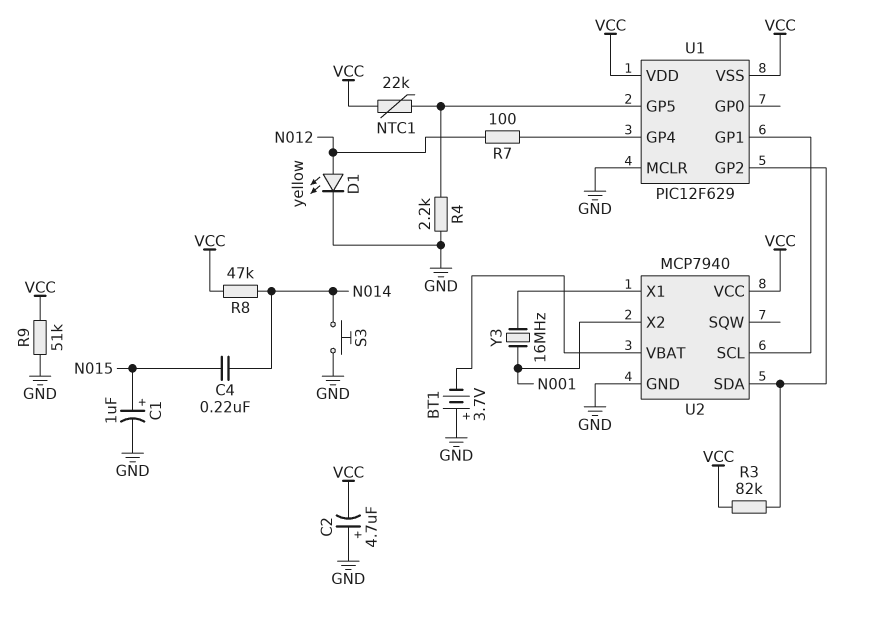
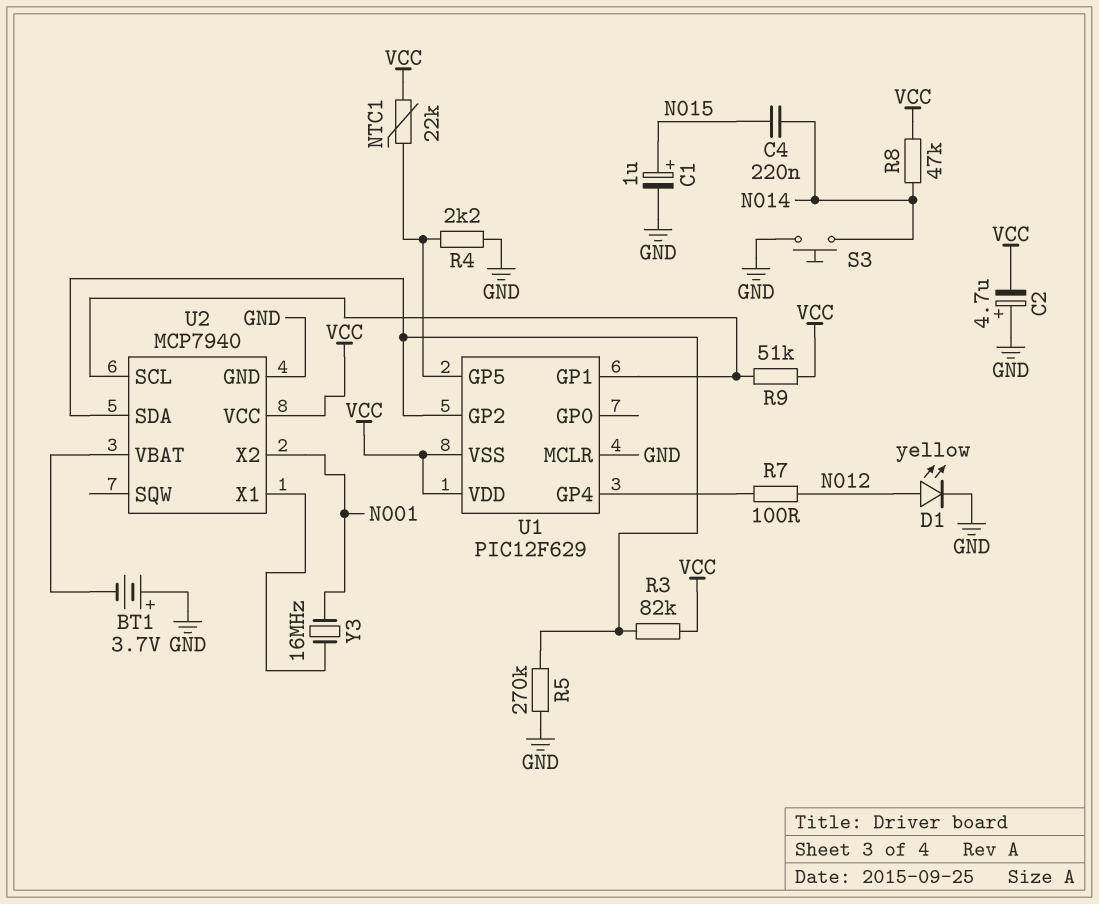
R5: none -> 270k (GND, U1/GP2)
R9: 51k (GND, VCC) -> 51k (U1/GP1, VCC)

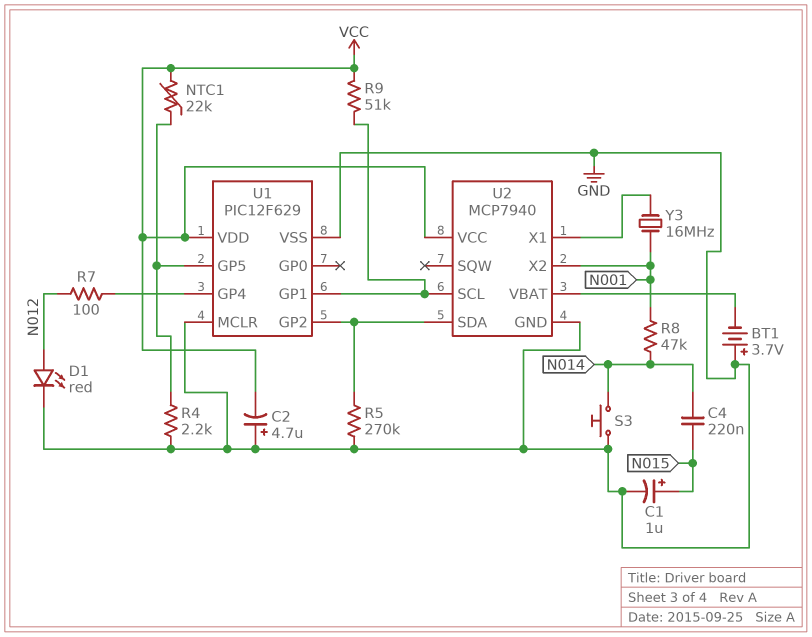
D1: LED yellow (A N012, K GND) -> LED red (A N012, K GND)
R3: 82k (U1/GP2, VCC) -> none
R8: 47k (N014, VCC) -> 47k (N001, N014)
U1 pin VSS: VCC -> GND

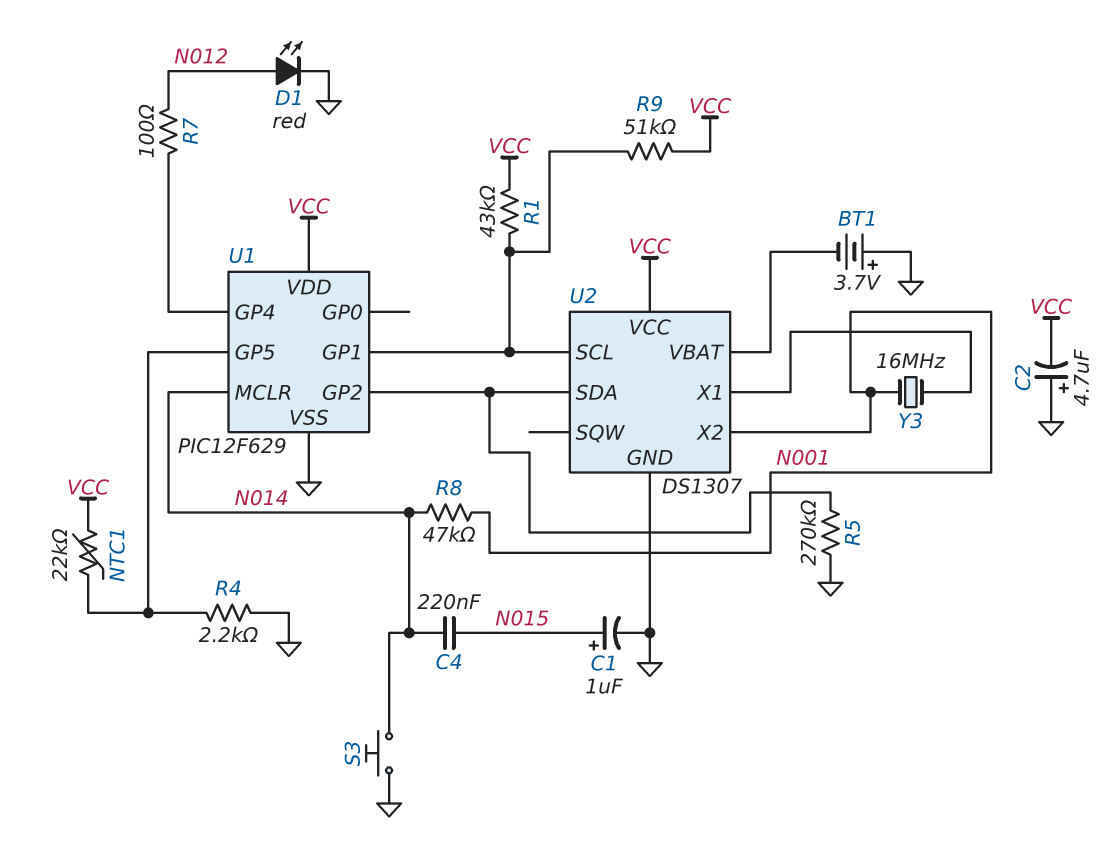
R1: none -> 43k (U1/GP1, VCC)
U1 pin MCLR: GND -> N014
U2: MCP7940 -> DS1307

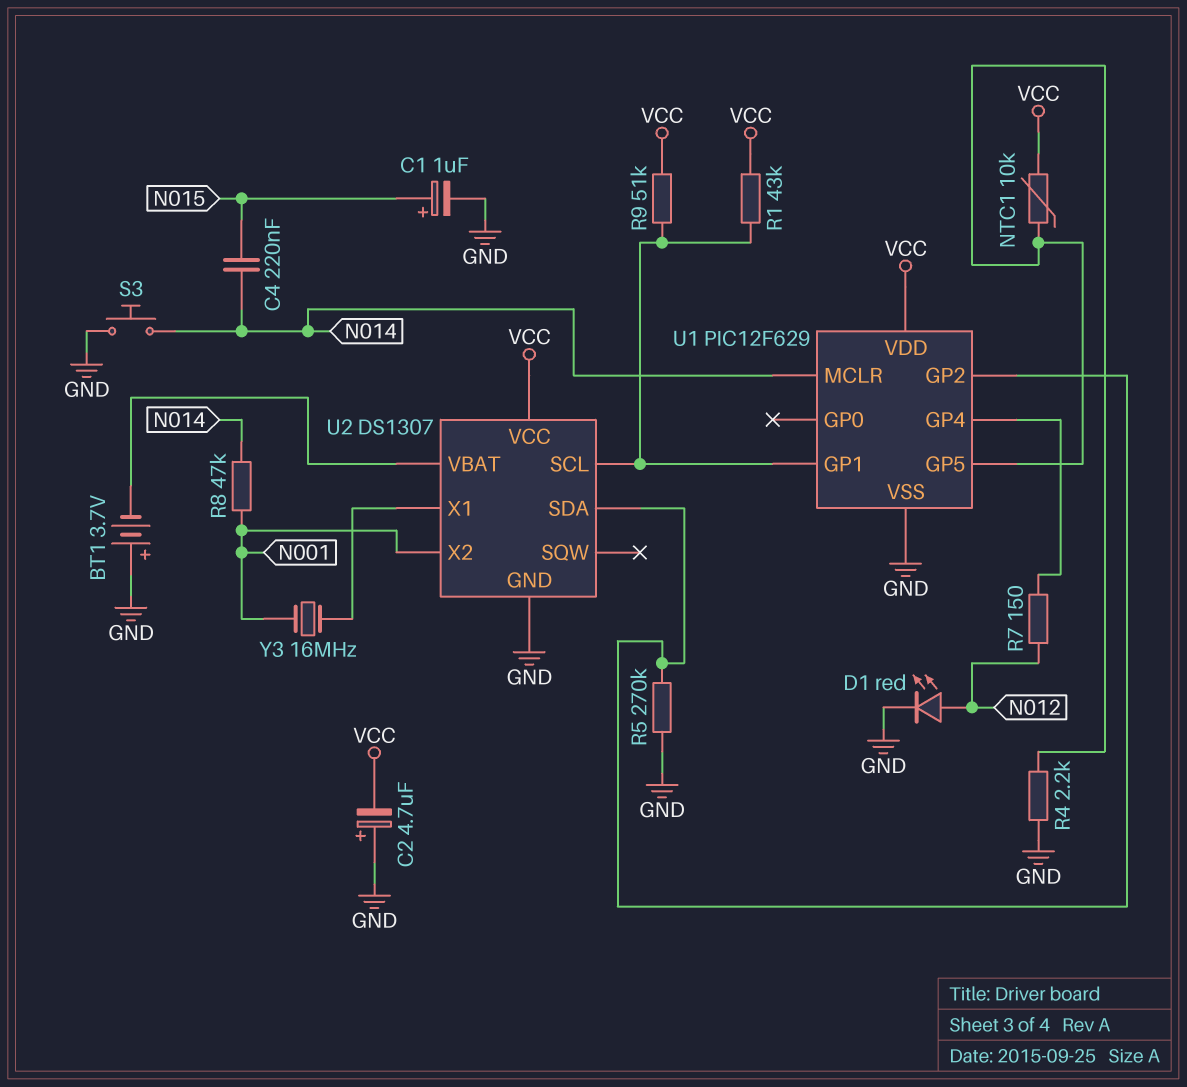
NTC1: 22k (U1/GP5, VCC) -> 10k (U1/GP5, VCC)
R7: 100 (N012, U1/GP4) -> 150 (N012, U1/GP4)

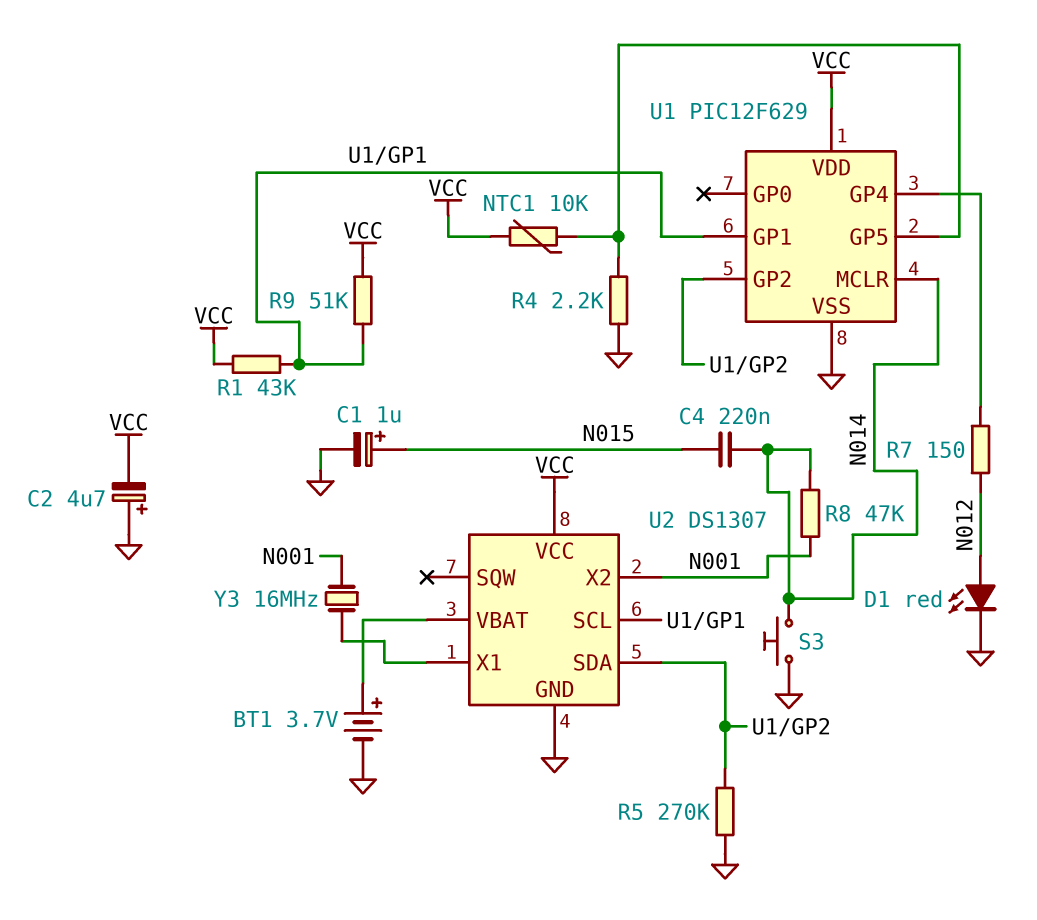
BT1: 3.7V (plus GND, minus U2/VBAT) -> 3.7V (plus U2/VBAT, minus GND)

